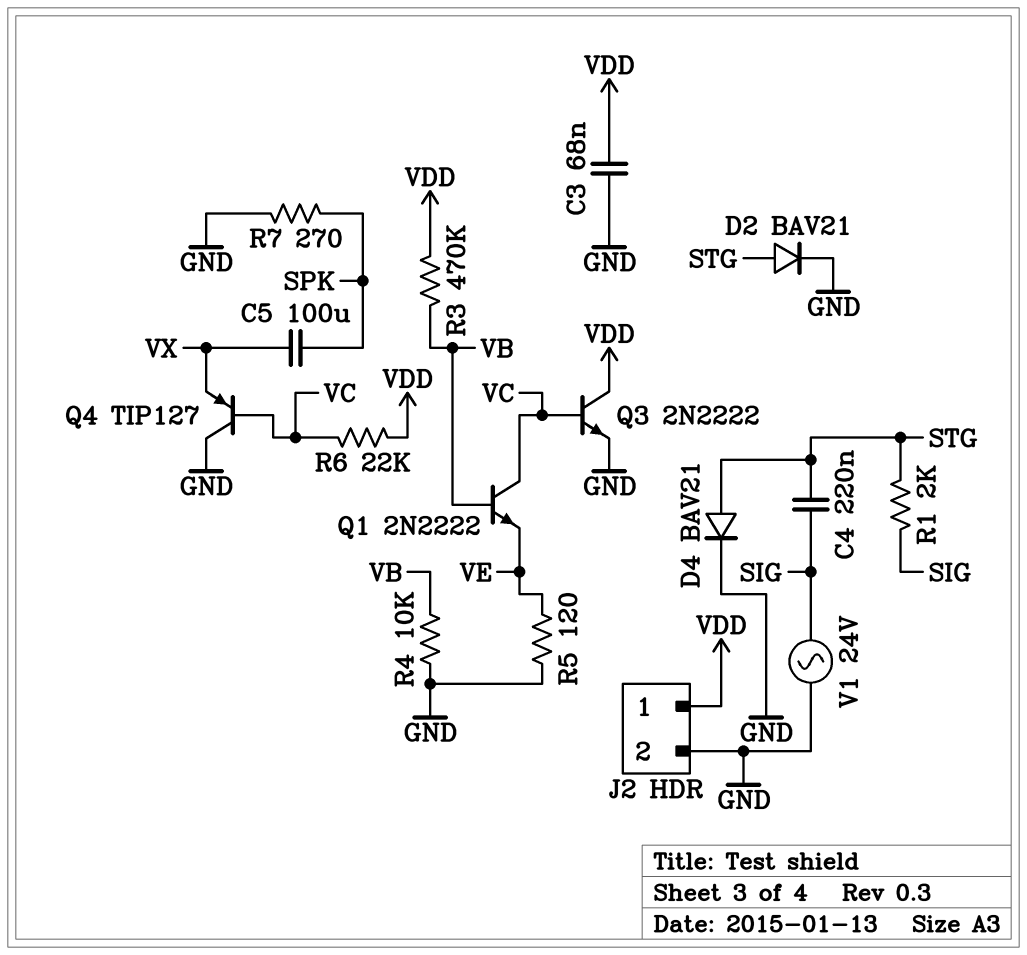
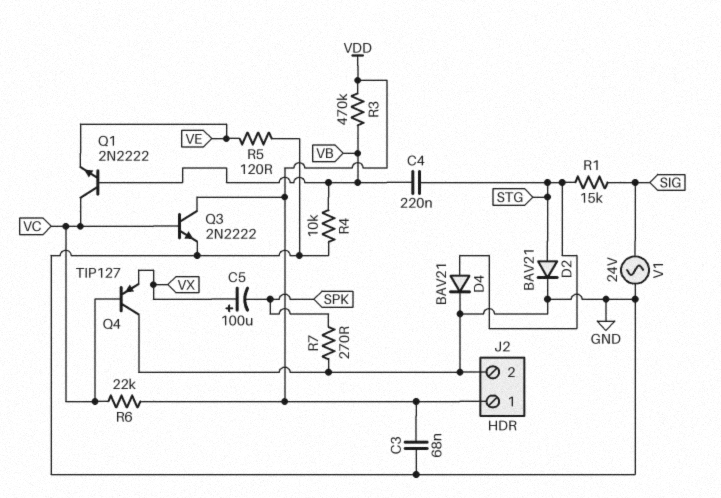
C4: 220nF (SIG, STG) -> 220nF (STG, VB)
C5: 100uF (SPK, VX) -> 100uF (plus VX, minus SPK)
R1: 2k (SIG, STG) -> 15k (SIG, STG)

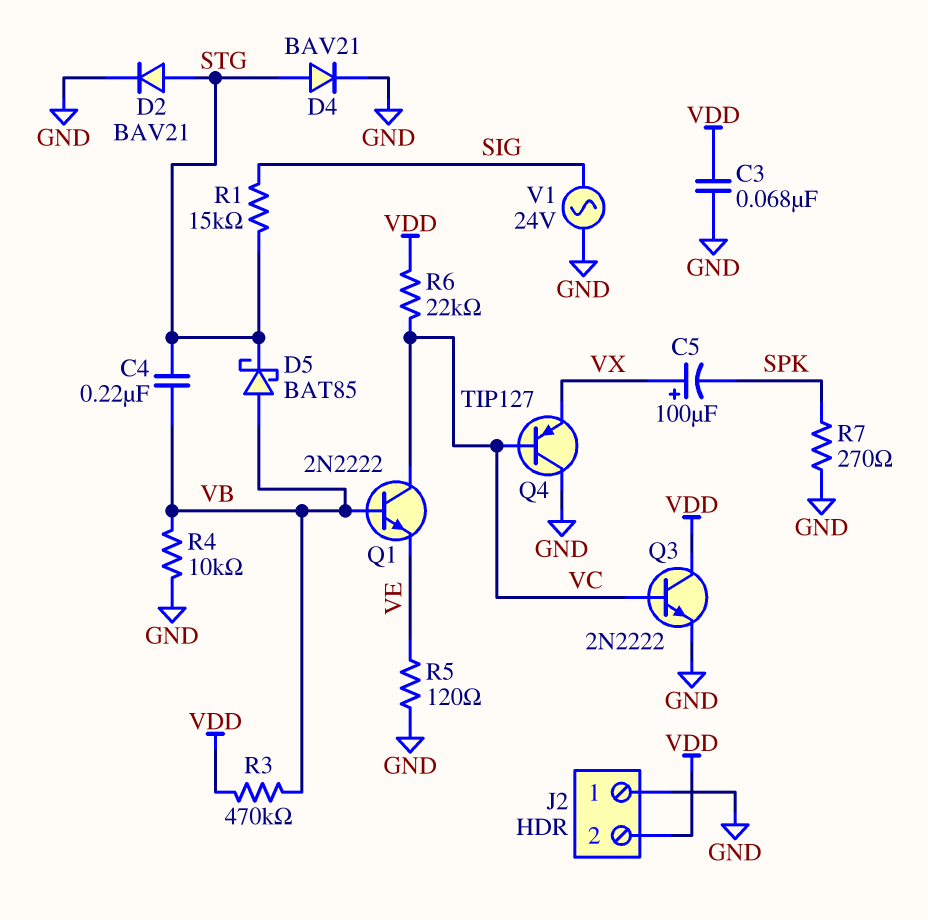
D5: none -> schottky BAT85 (A VB, K STG)
J2 pin 1: VDD -> GND
J2 pin 2: GND -> VDD

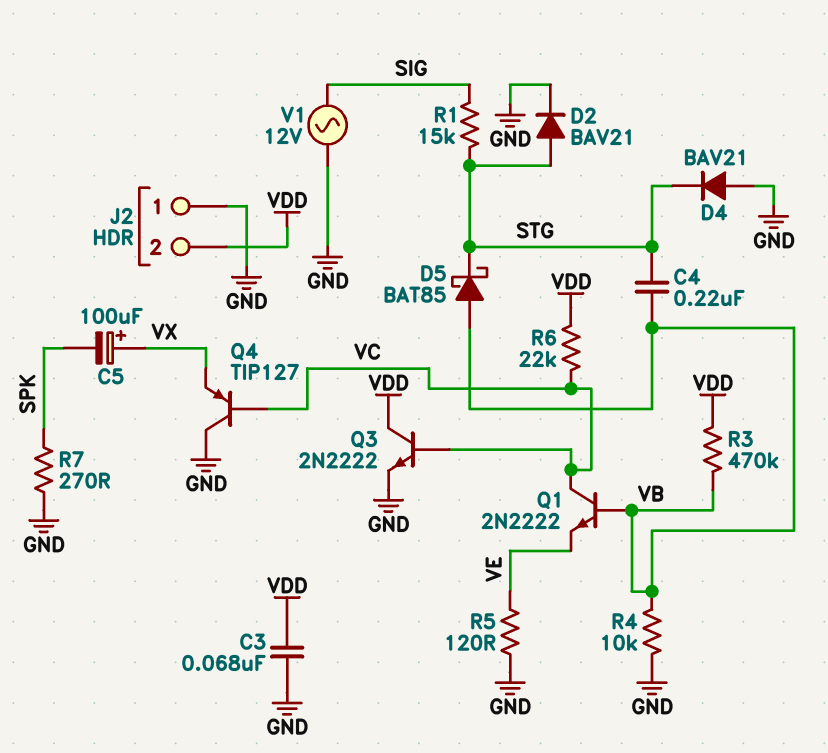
D4: diode BAV21 (A STG, K GND) -> diode BAV21 (A GND, K STG)
V1: AC 24V (GND, SIG) -> AC 12V (GND, SIG)

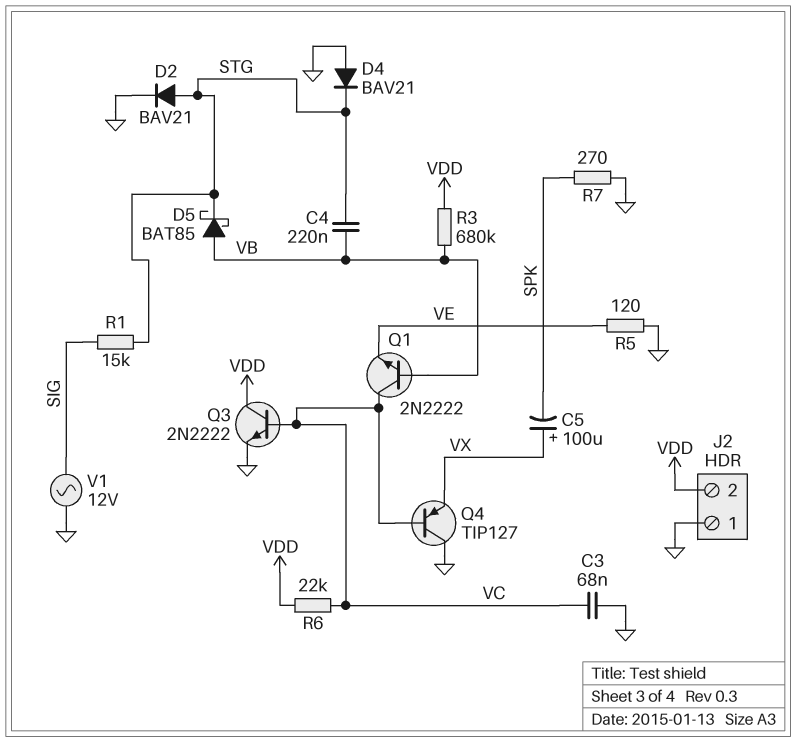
C3: 68nF (GND, VDD) -> 68nF (GND, VC)
R3: 470k (VB, VDD) -> 680k (VB, VDD)
R4: 10k (GND, VB) -> none

